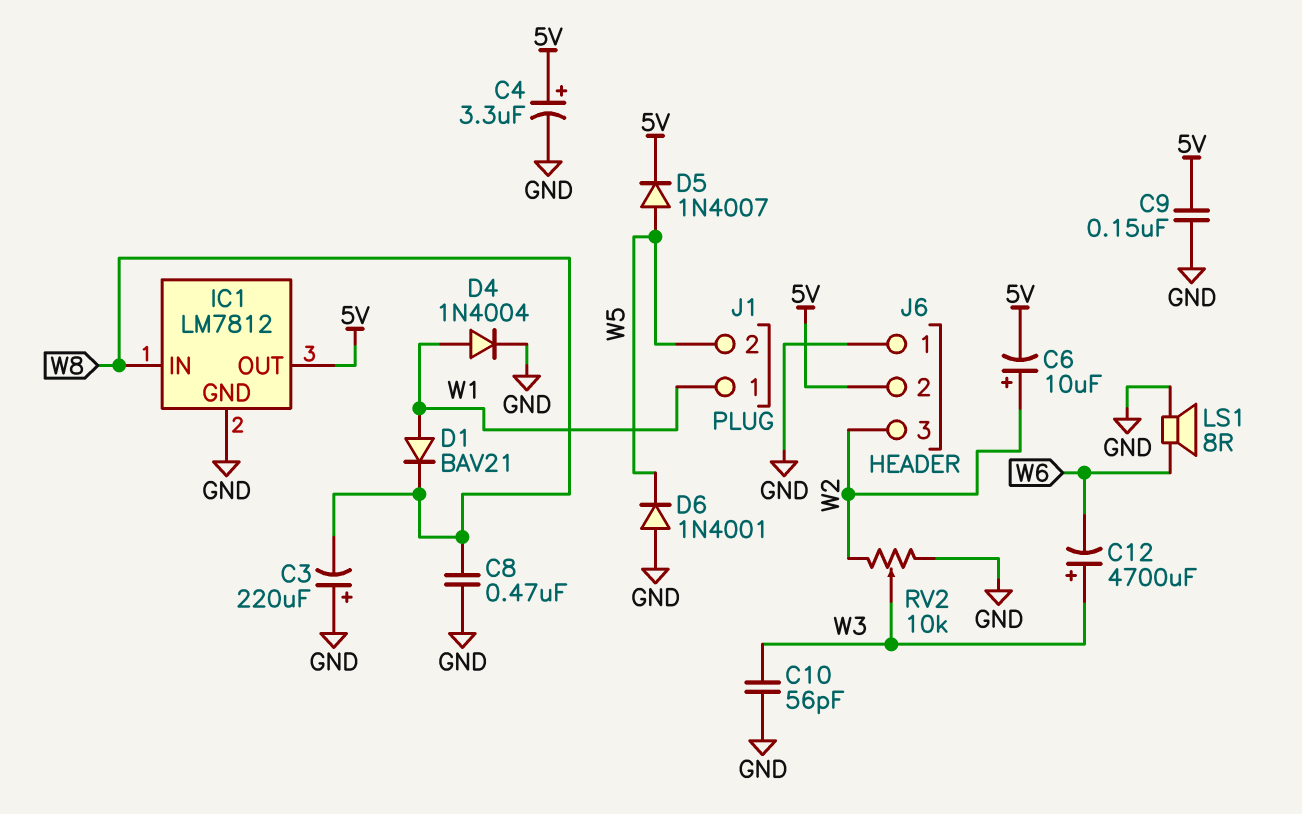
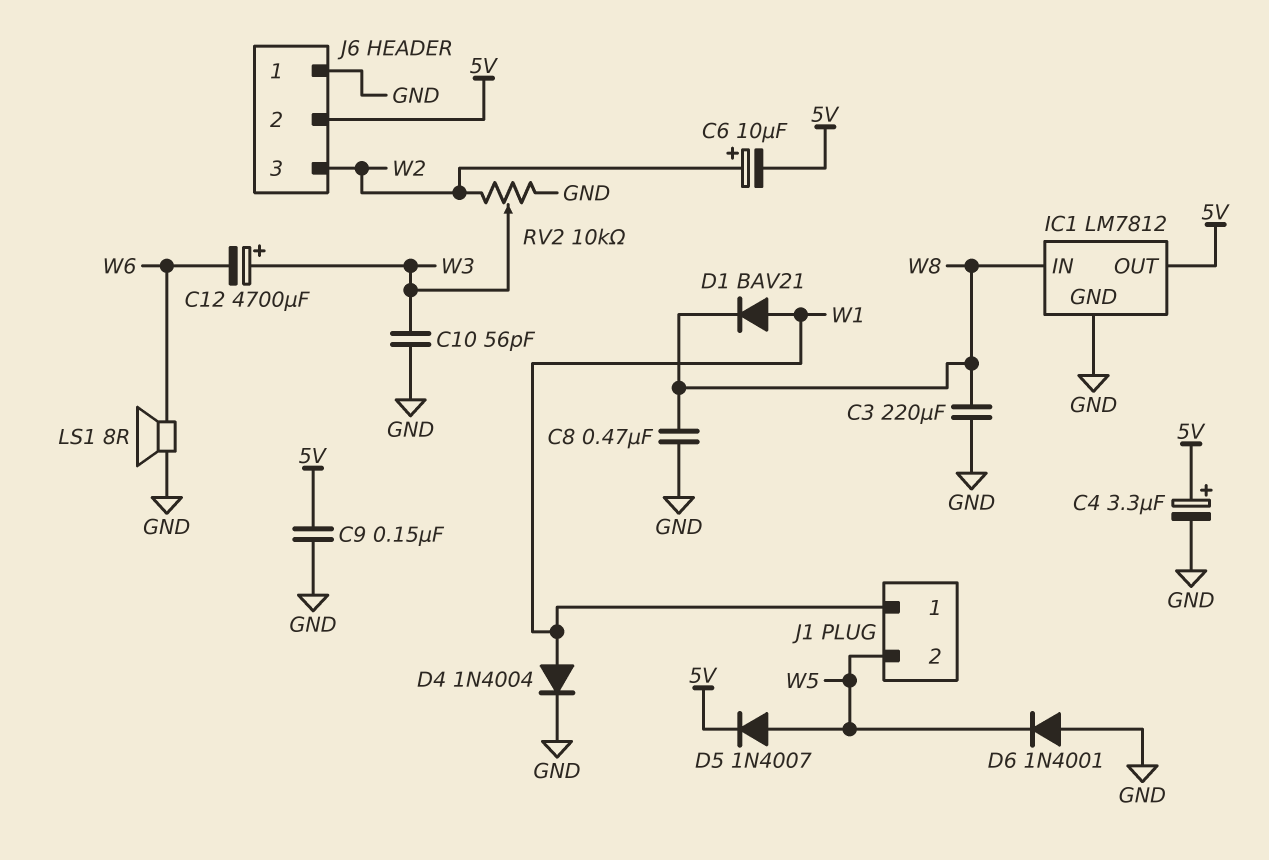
C3: 220uF (plus GND, minus W8) -> 220uF (GND, W8)

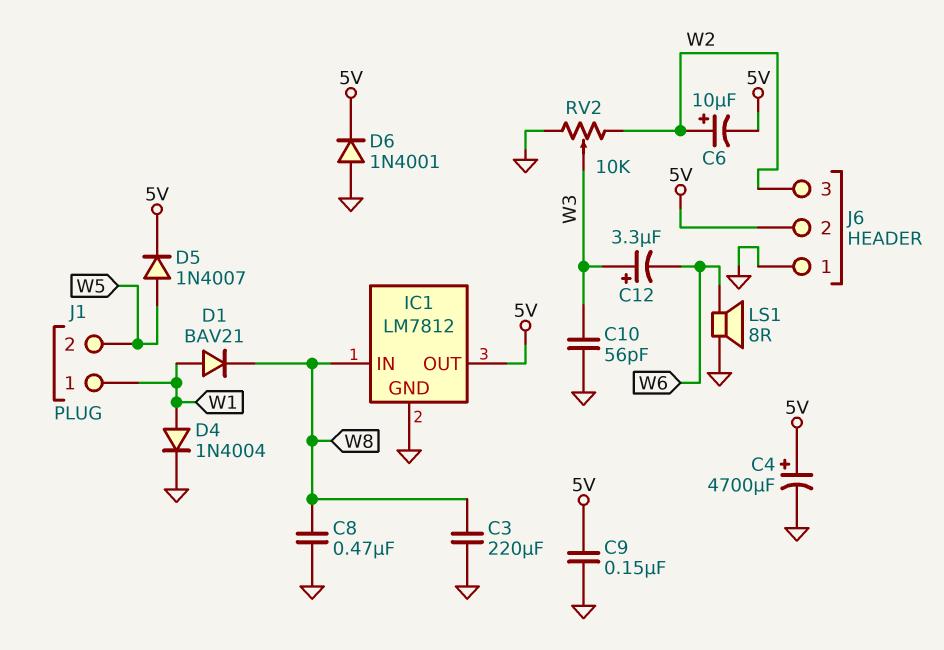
C4: 3.3uF (plus 5V, minus GND) -> 4700uF (plus 5V, minus GND)
C12: 4700uF (plus W3, minus W6) -> 3.3uF (plus W3, minus W6)
D6: diode 1N4001 (A GND, K W5) -> diode 1N4001 (A GND, K 5V)

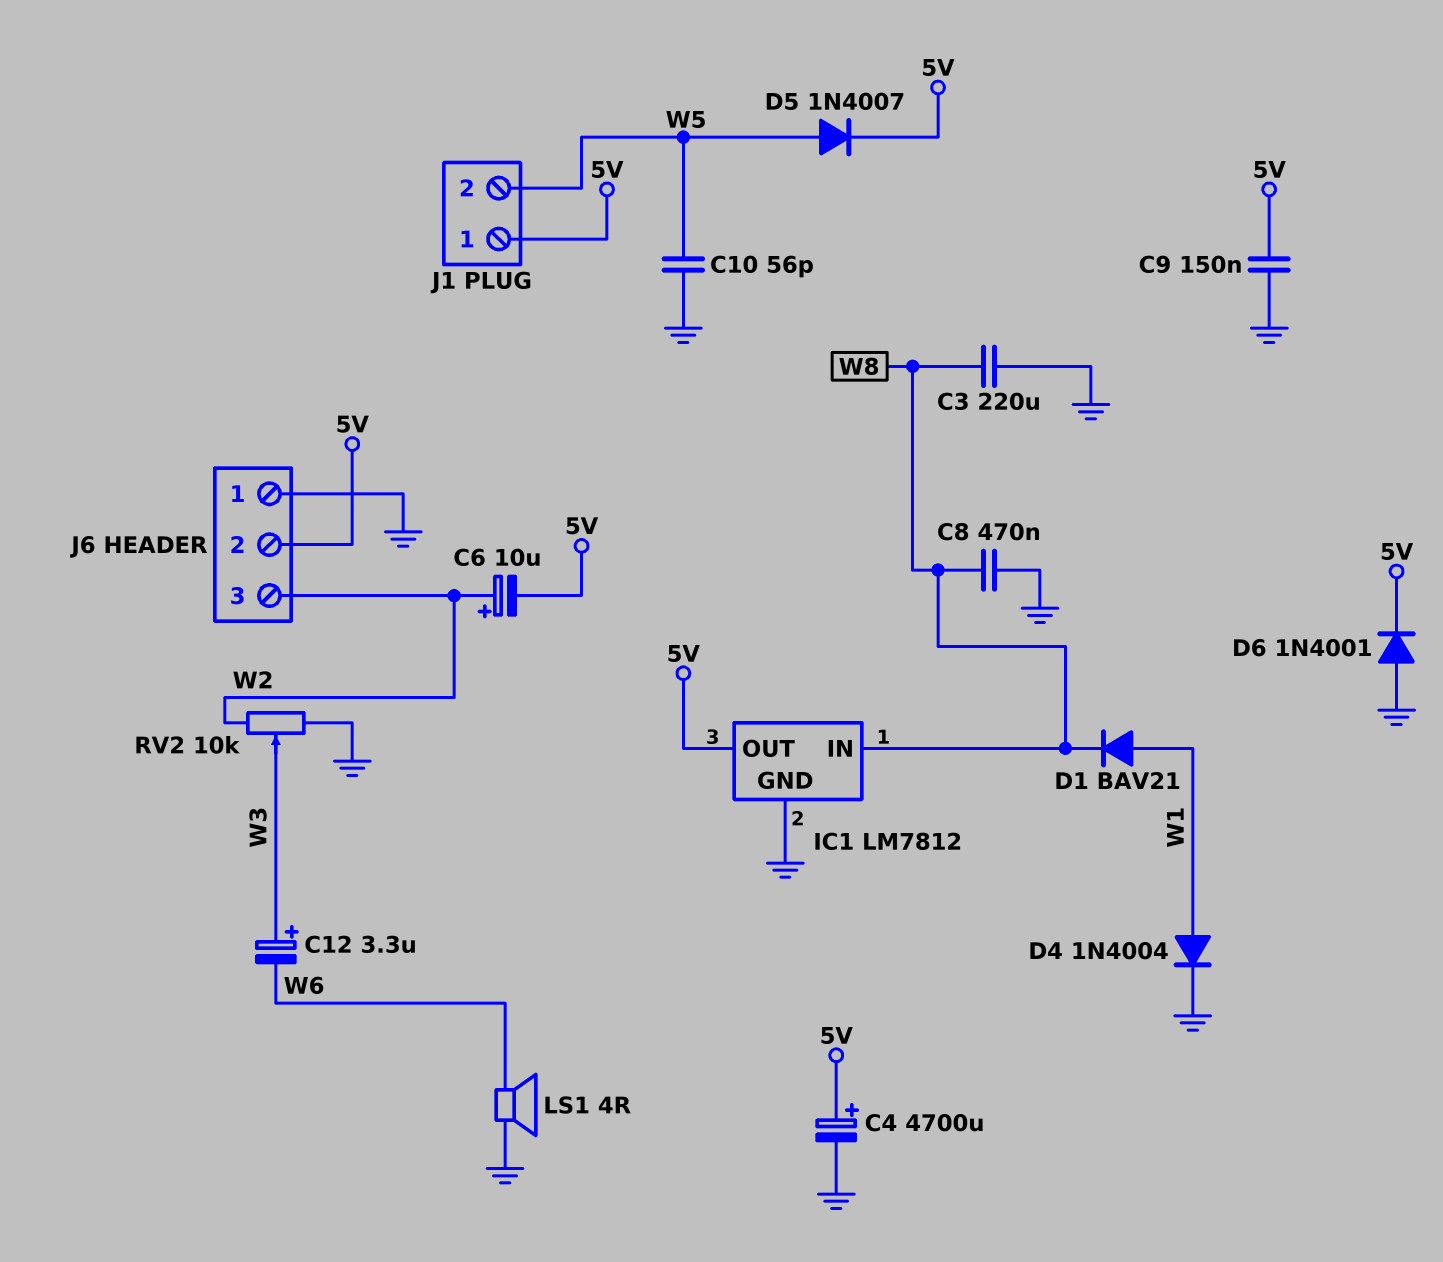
C10: 56pF (GND, W3) -> 56pF (GND, W5)
J1 pin 1: W1 -> 5V
LS1: speaker 8R (GND, W6) -> speaker 4R (GND, W6)

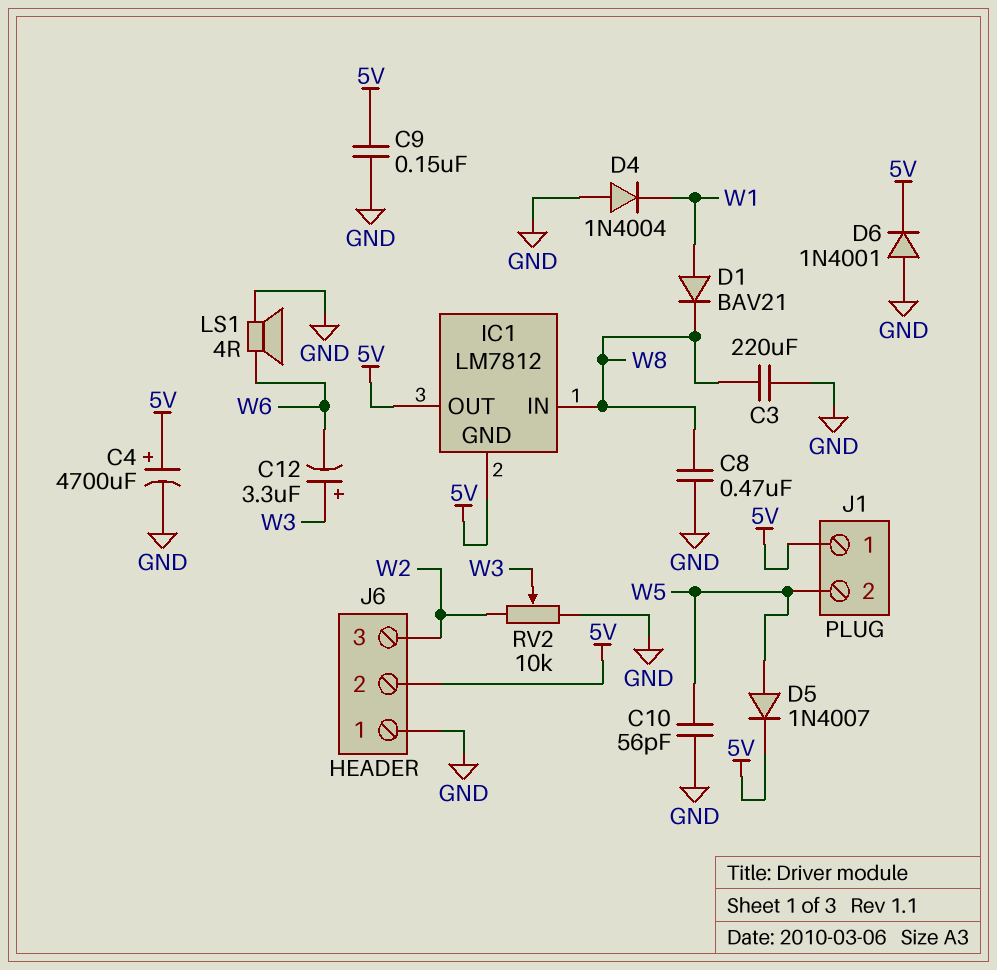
C6: 10uF (plus W2, minus 5V) -> none
D4: diode 1N4004 (A W1, K GND) -> diode 1N4004 (A GND, K W1)
IC1 pin GND: GND -> 5V

